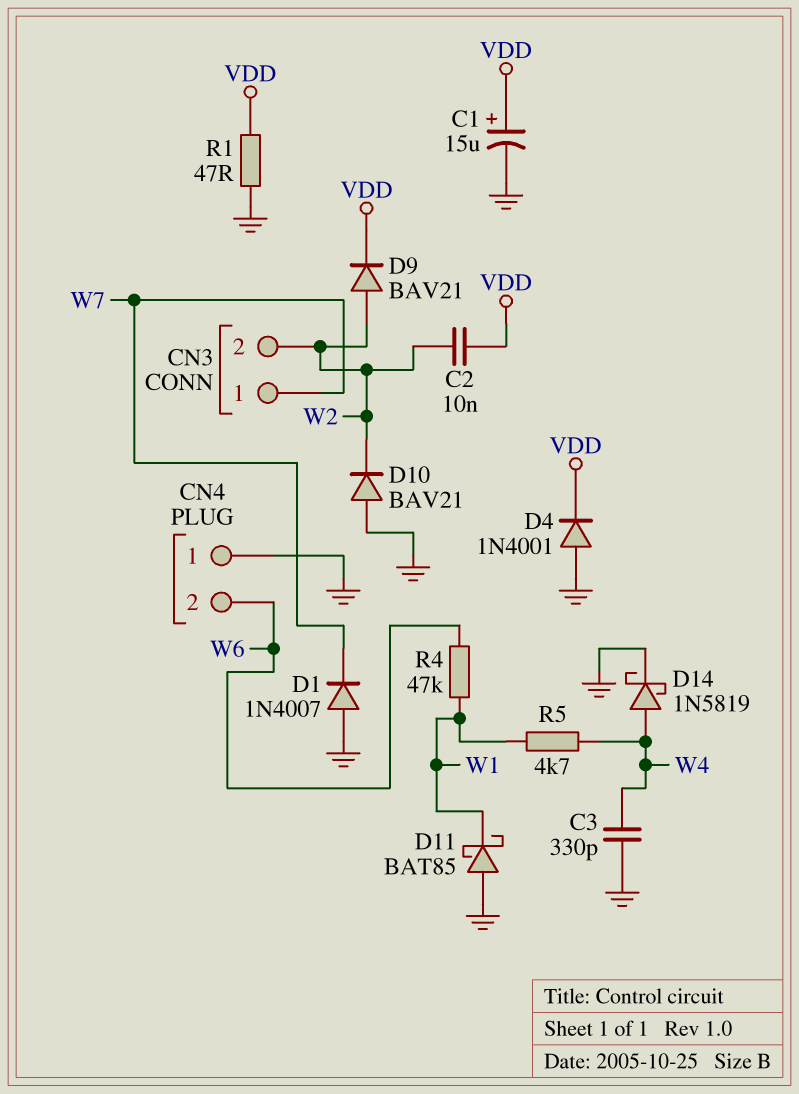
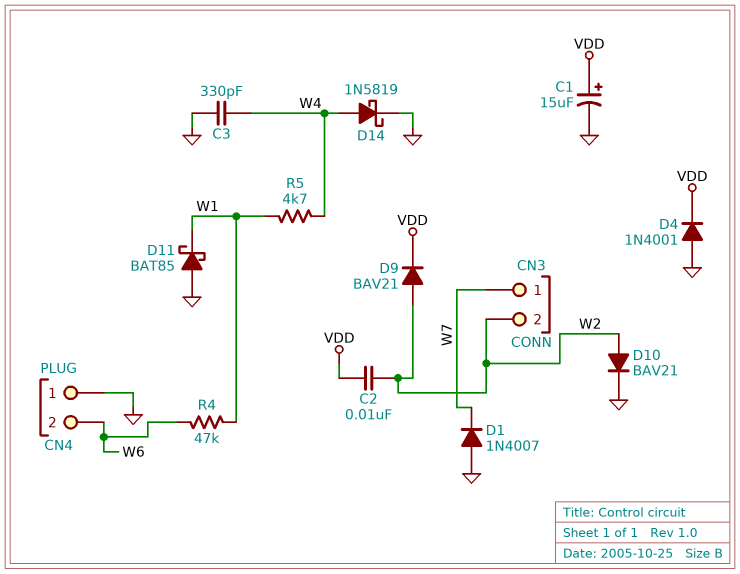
D10: diode BAV21 (A GND, K W2) -> diode BAV21 (A W2, K GND)
R1: 47 (GND, VDD) -> none

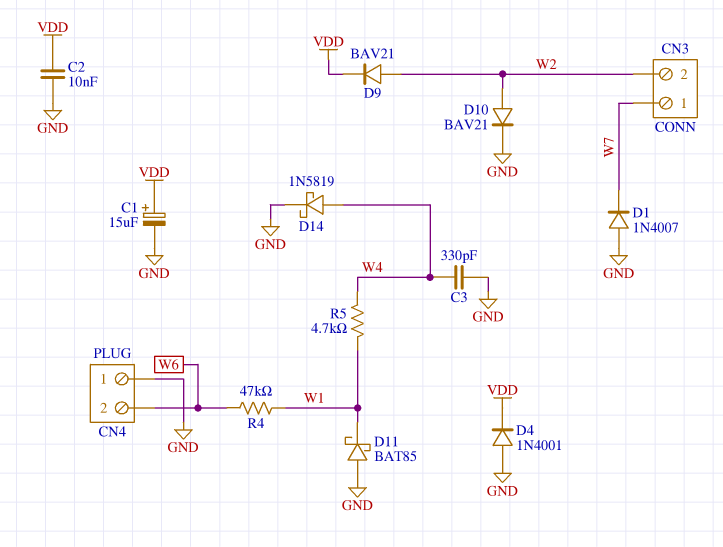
C2: 10nF (VDD, W2) -> 10nF (GND, VDD)

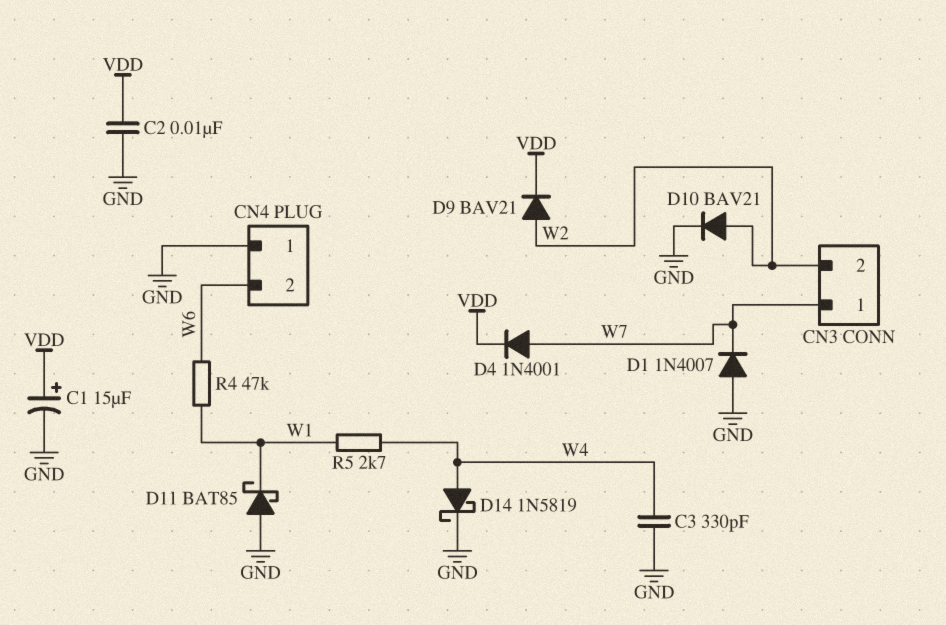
D4: diode 1N4001 (A GND, K VDD) -> diode 1N4001 (A W7, K VDD)
R5: 4.7k (W1, W4) -> 2.7k (W1, W4)

